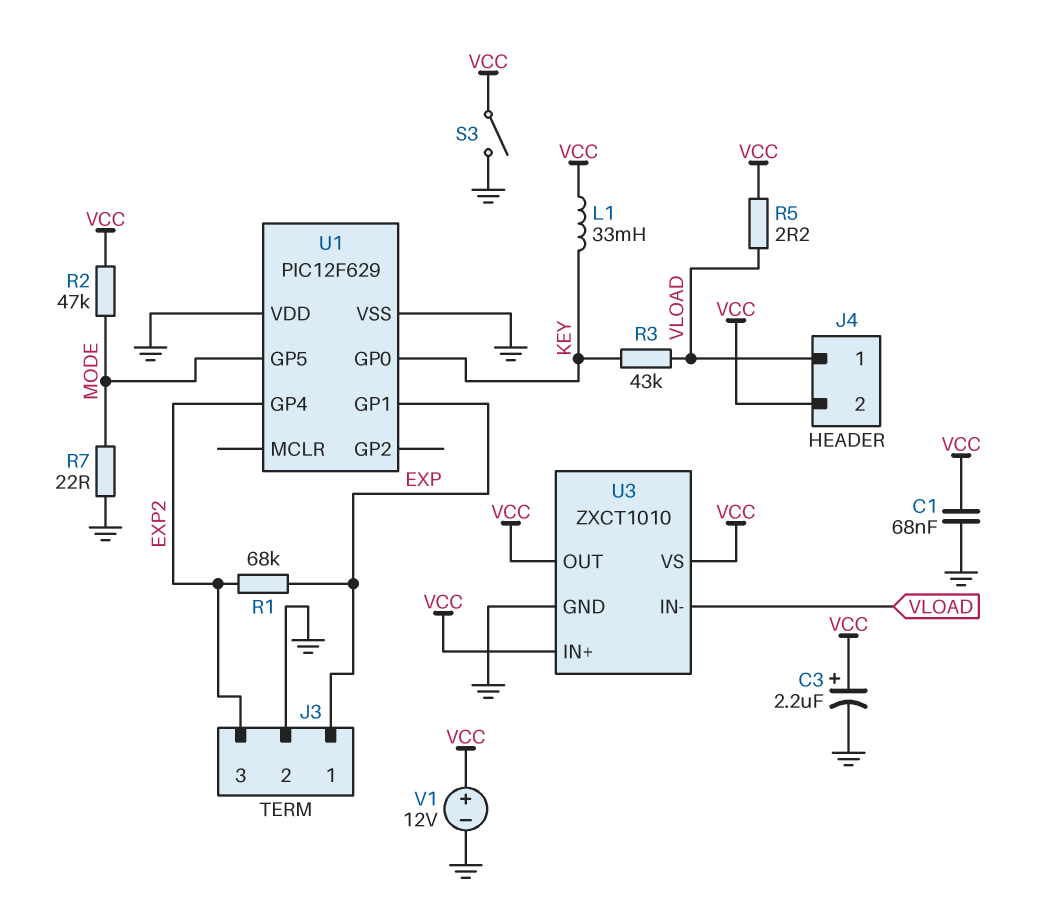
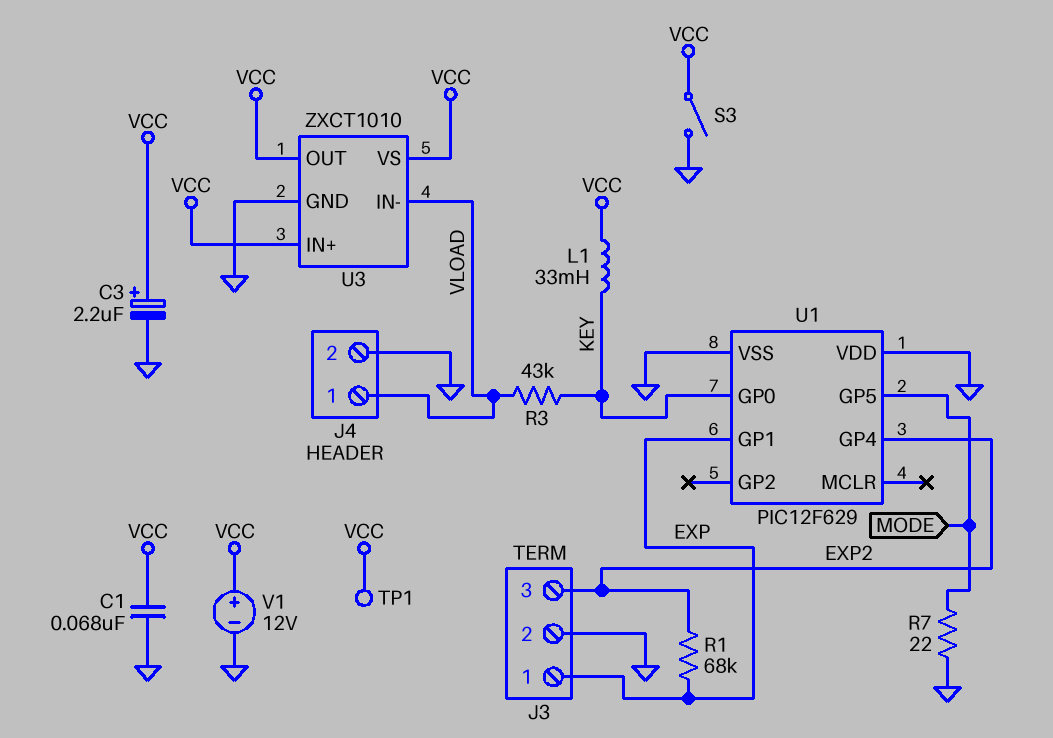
J4 pin 2: VCC -> GND
R2: 47k (MODE, VCC) -> none
R5: 2.2 (VCC, VLOAD) -> none
TP1: none -> test point (VCC)

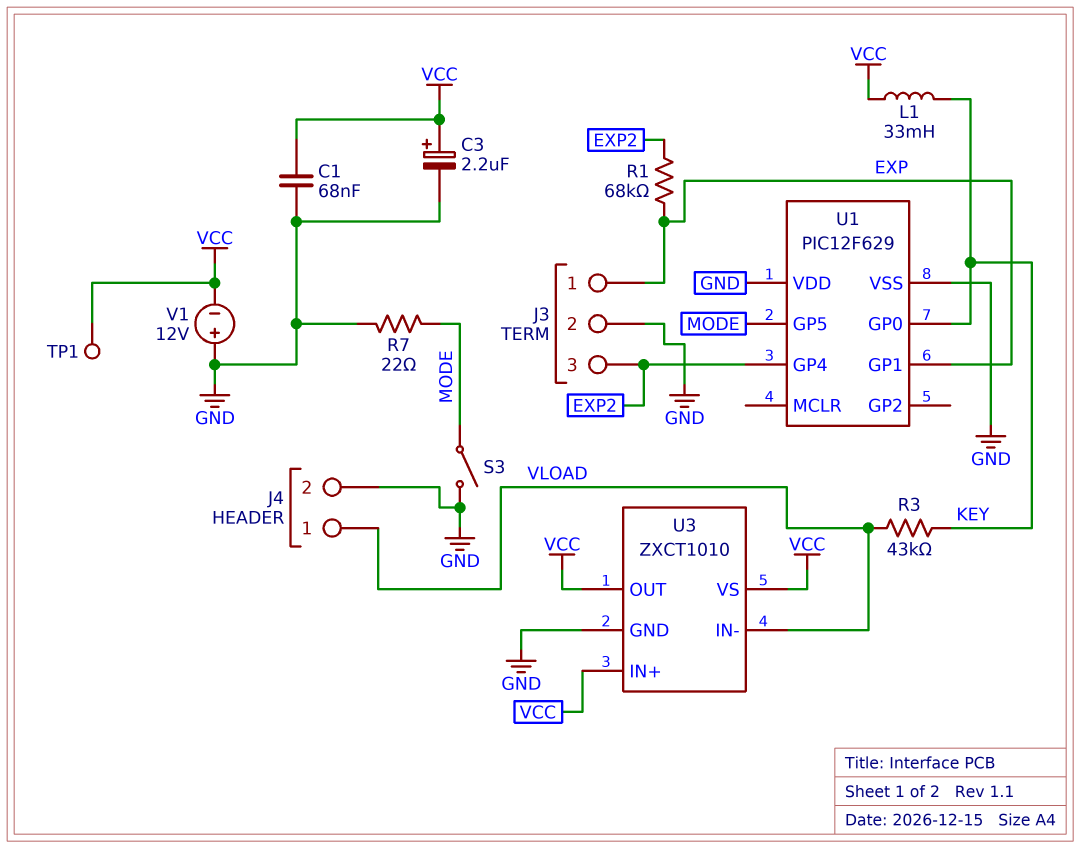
S3: switch (GND, VCC) -> switch (GND, MODE)
V1: 12V (plus VCC, minus GND) -> 12V (plus GND, minus VCC)

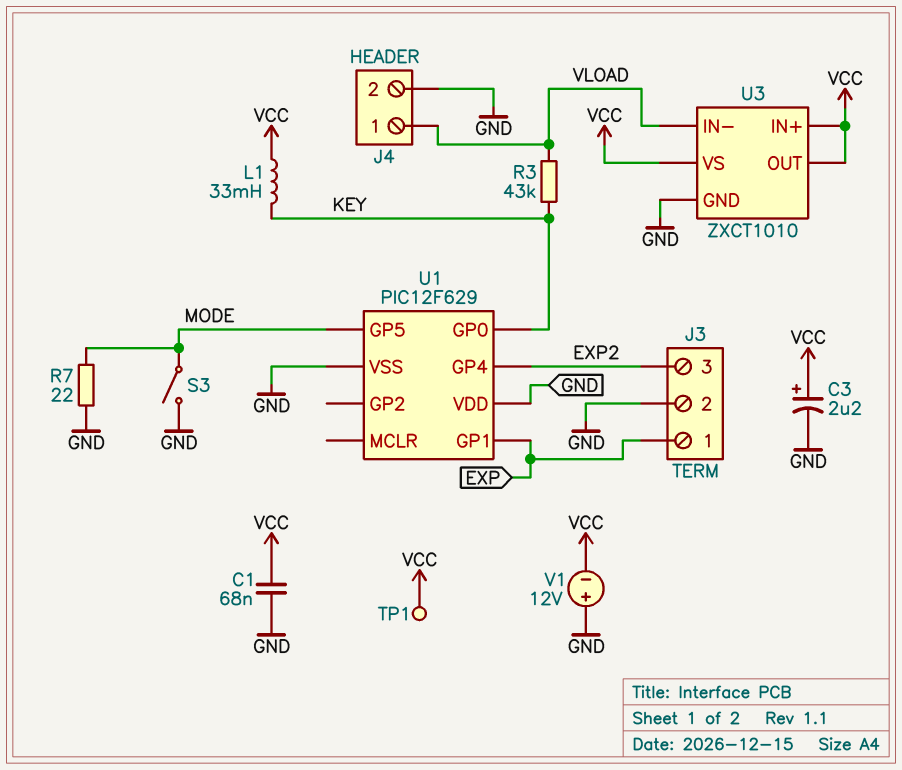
R1: 68k (EXP, EXP2) -> none

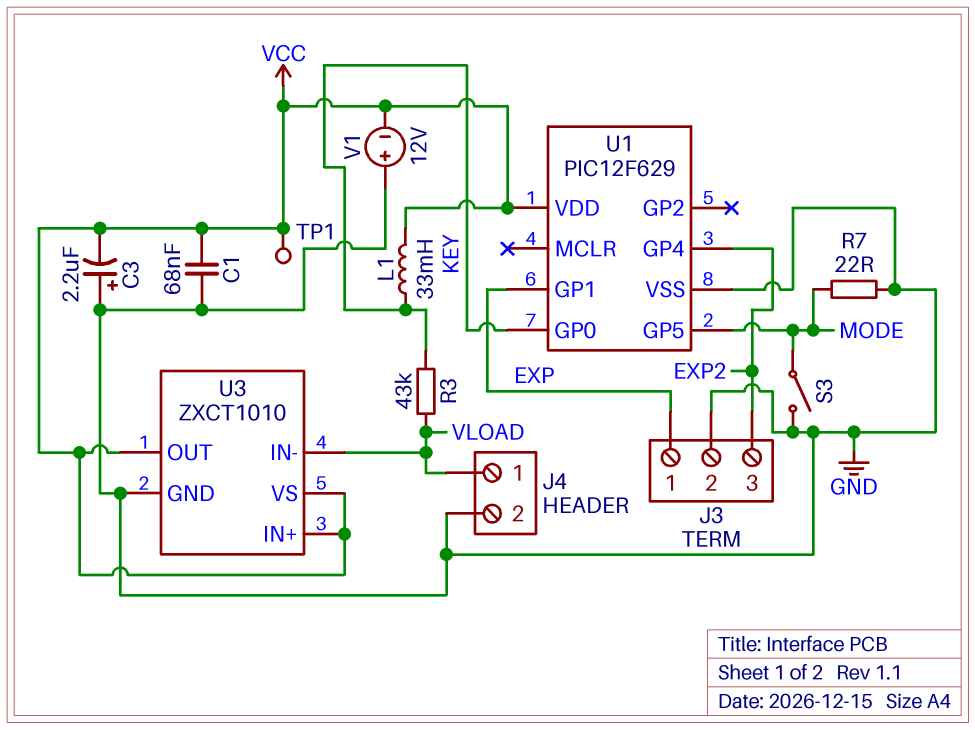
C3: 2.2uF (plus VCC, minus GND) -> 2.2uF (plus GND, minus VCC)
U1 pin VDD: GND -> VCC

